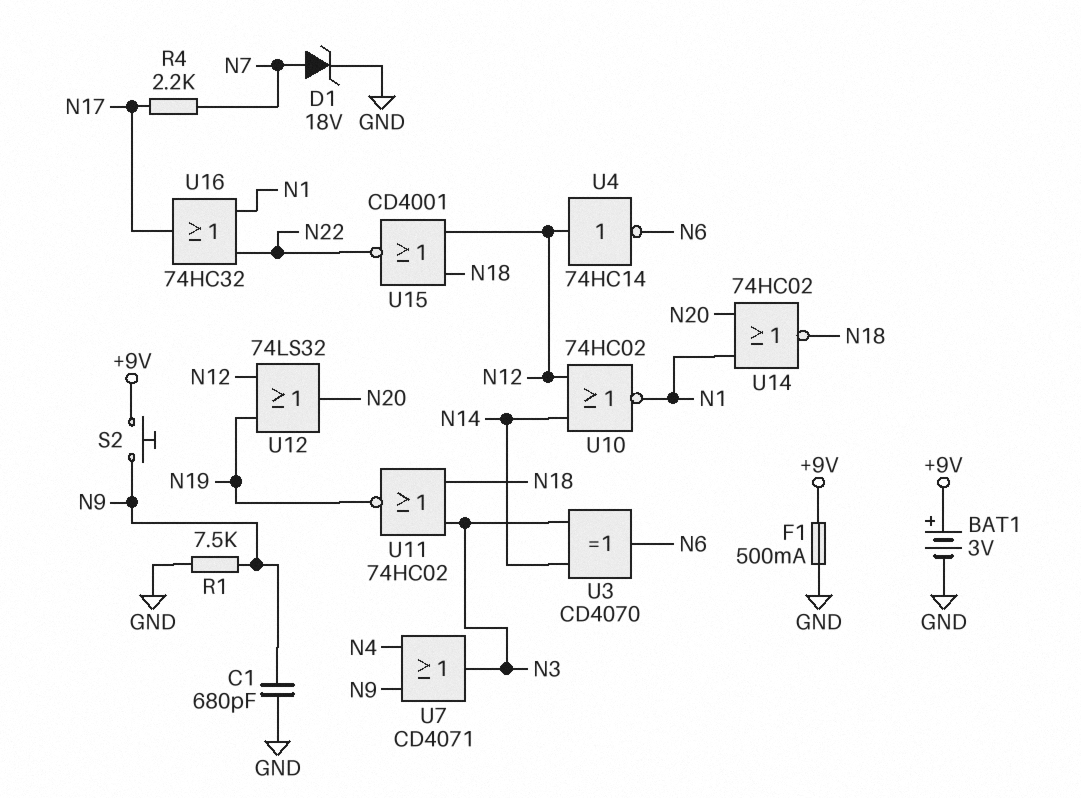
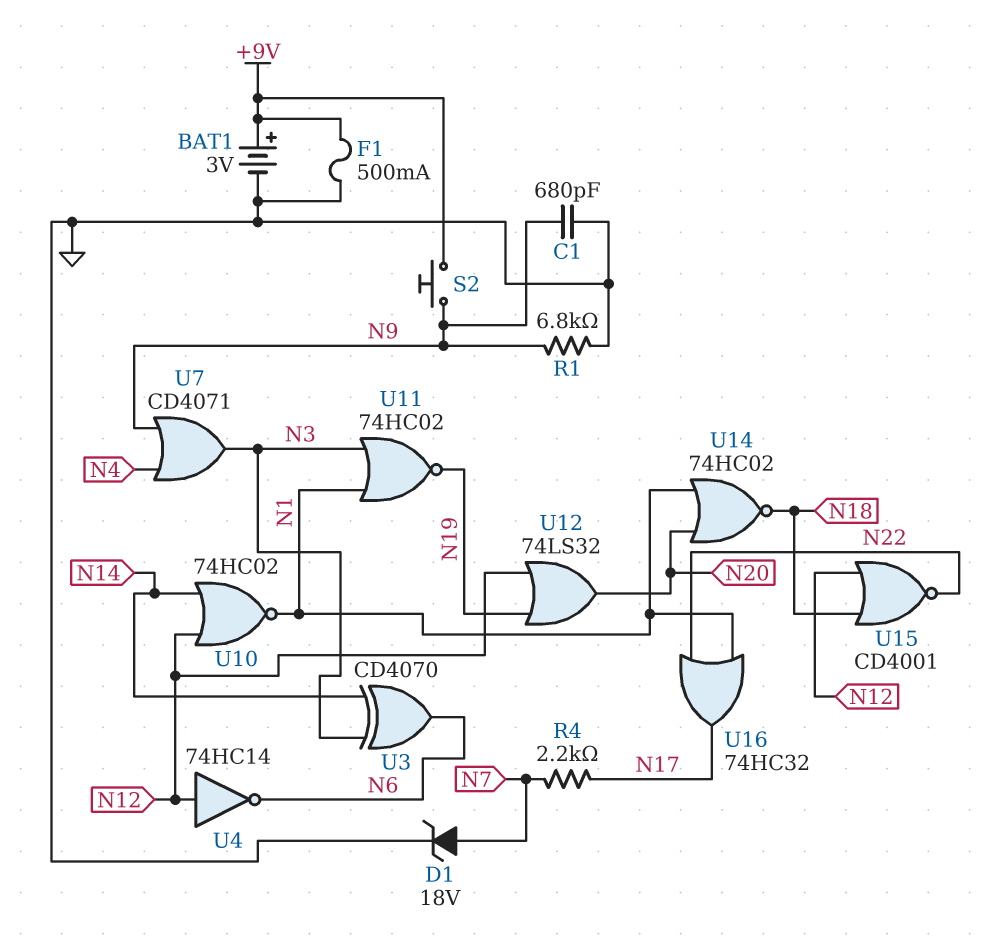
R1: 7.5k (GND, N9) -> 6.8k (GND, N9)
U11: NOR 74HC02 (in N3, in N18, out N19) -> NOR 74HC02 (in N1, in N3, out N19)

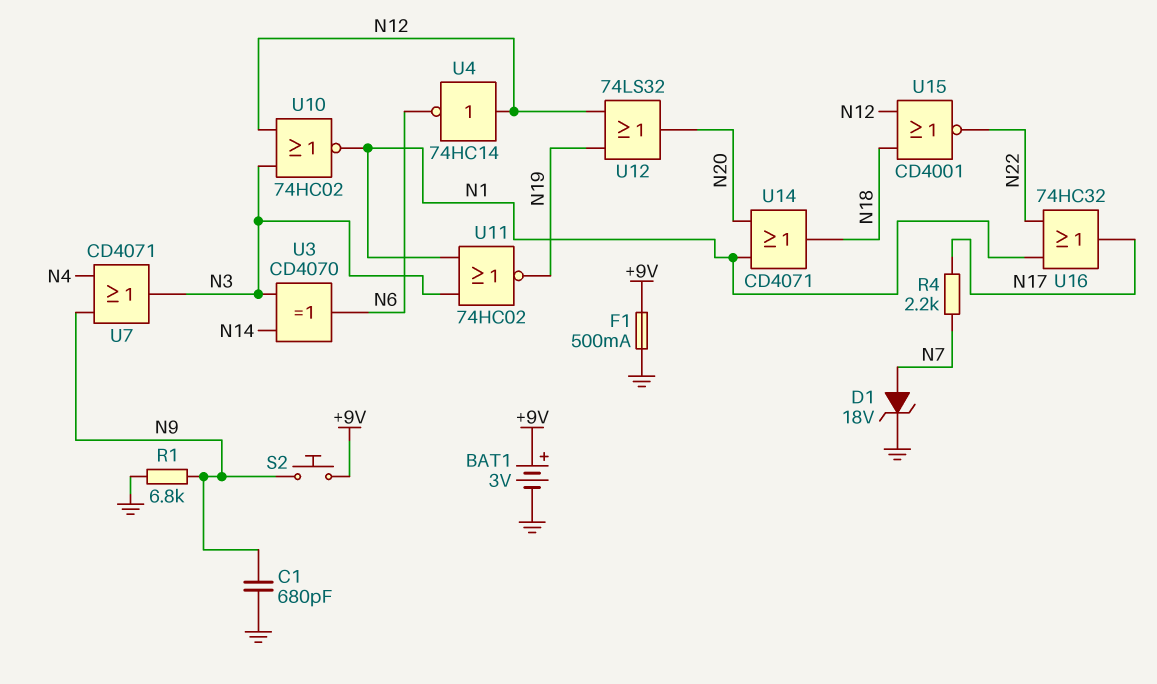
U10: NOR 74HC02 (in N12, in N14, out N1) -> NOR 74HC02 (in N3, in N12, out N1)
U14: NOR 74HC02 (in N1, in N20, out N18) -> OR CD4071 (in N1, in N20, out N18)

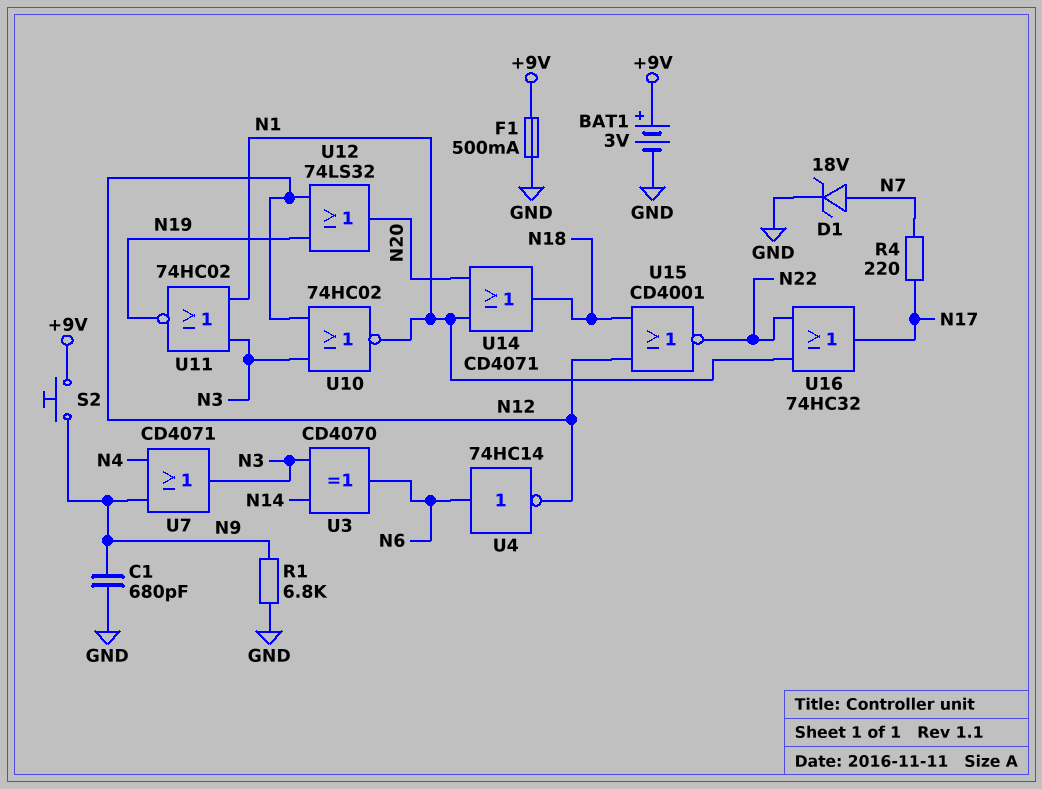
R4: 2.2k (N7, N17) -> 220 (N7, N17)
U4: NOT 74HC14 (in N12, out N6) -> NOT 74HC14 (in N6, out N12)

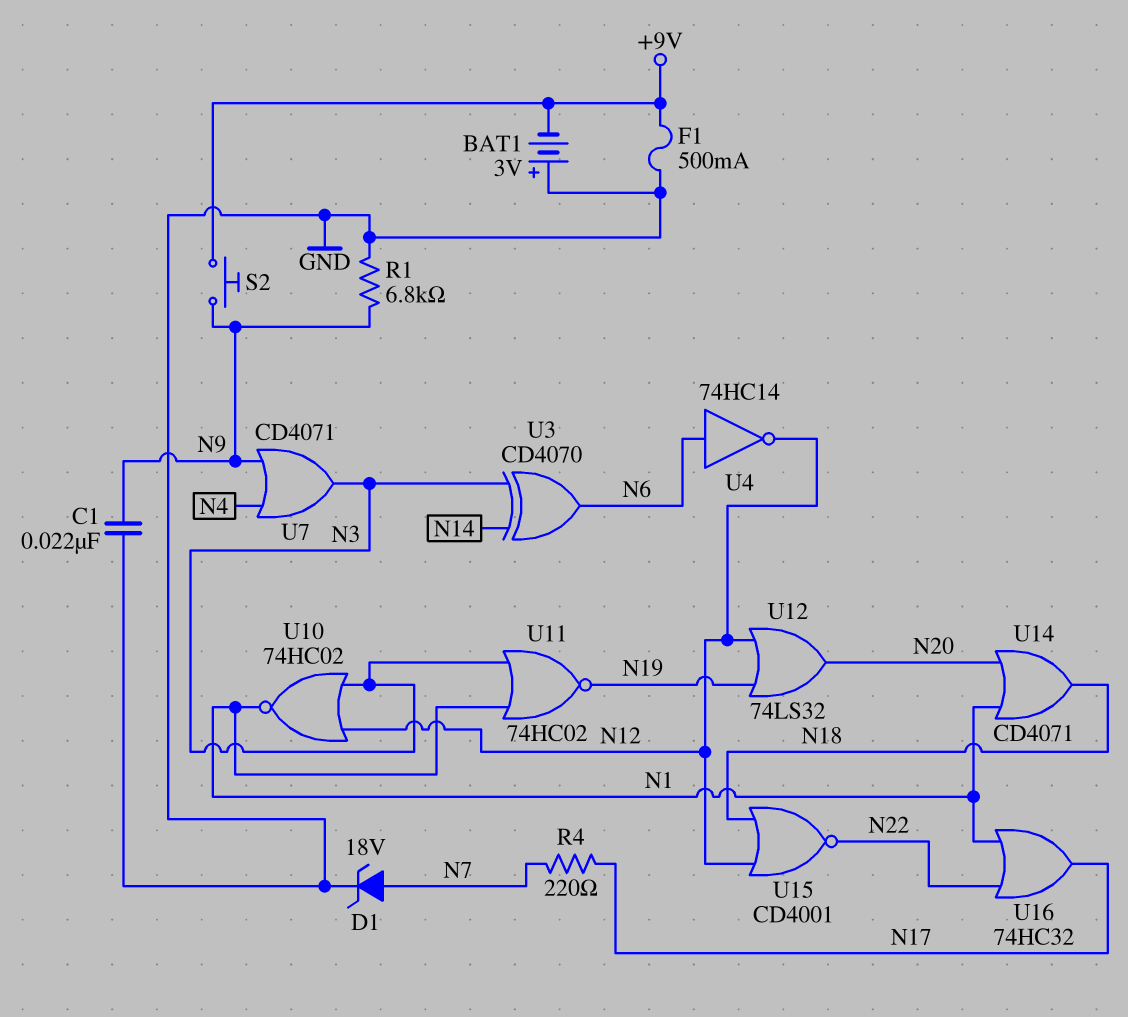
BAT1: 3V (plus +9V, minus GND) -> 3V (plus GND, minus +9V)
C1: 680pF (GND, N9) -> 22nF (GND, N9)

